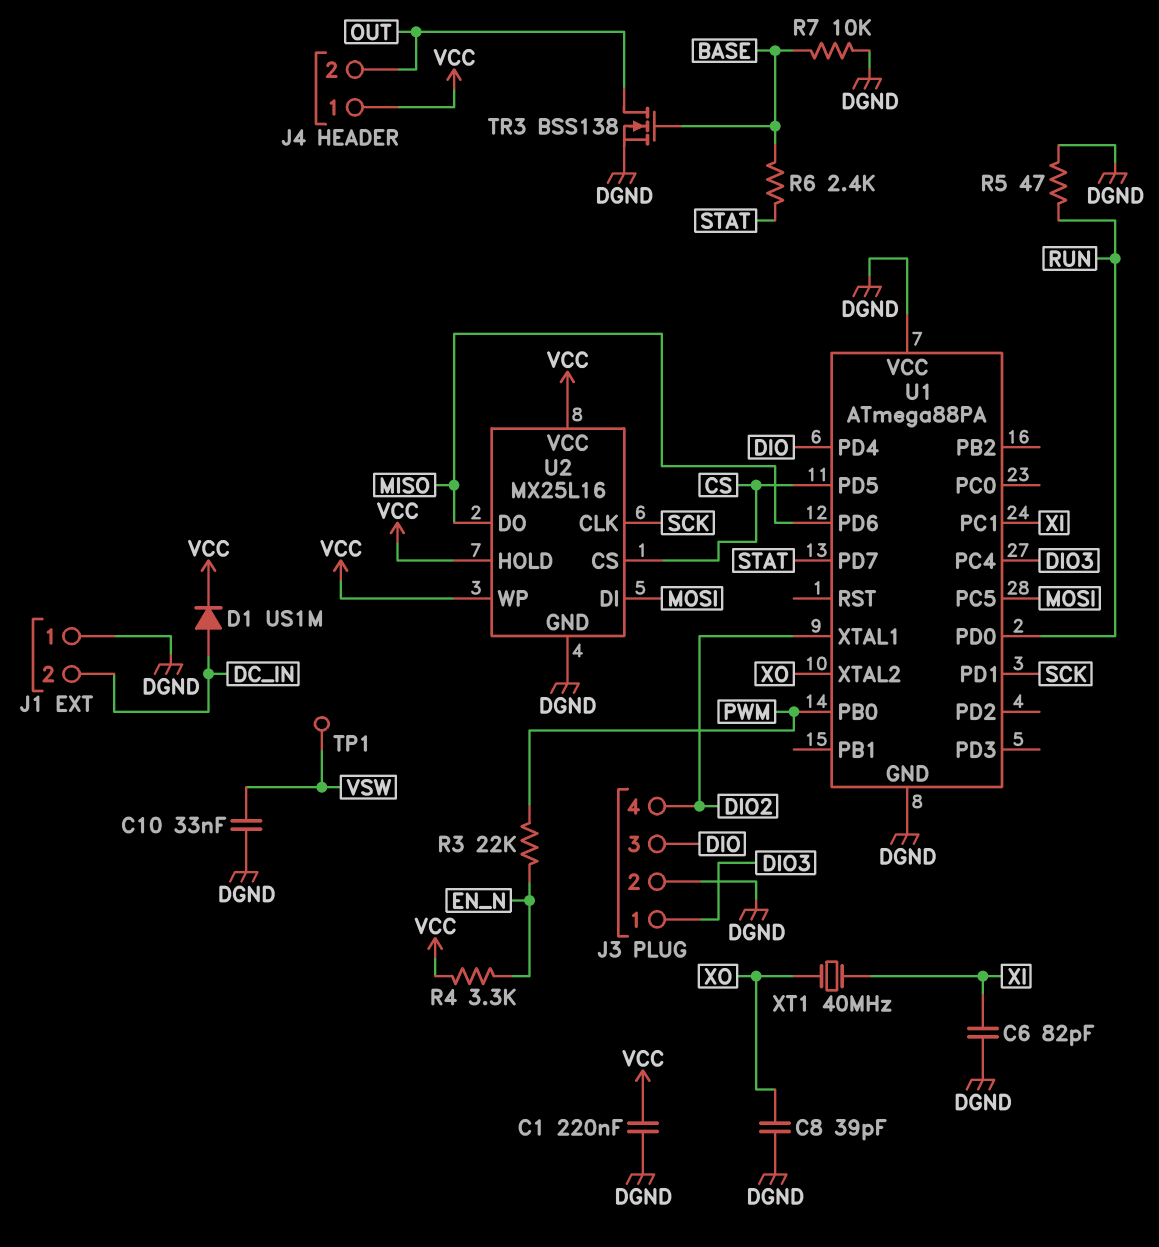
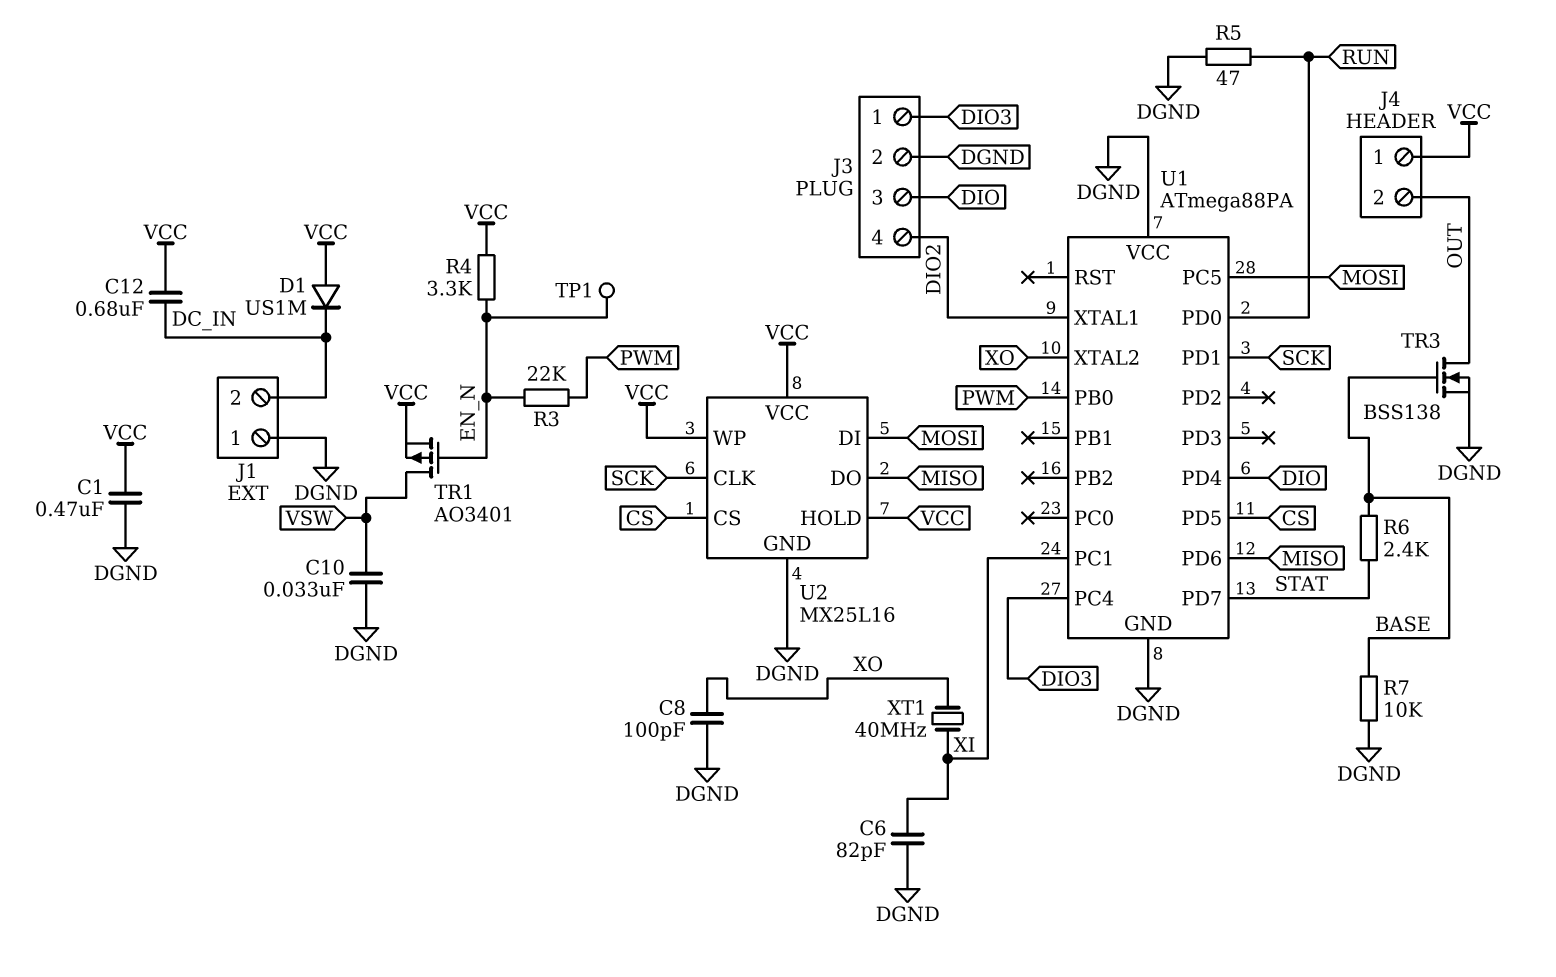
C1: 220nF (DGND, VCC) -> 470nF (DGND, VCC)
C8: 39pF (DGND, XO) -> 100pF (DGND, XO)
C12: none -> 680nF (DC_IN, VCC)
D1: diode US1M (A DC_IN, K VCC) -> diode US1M (A VCC, K DC_IN)
TP1: test point (VSW) -> test point (EN_N)
TR1: none -> PMOS AO3401 (G EN_N, D VSW, S VCC)

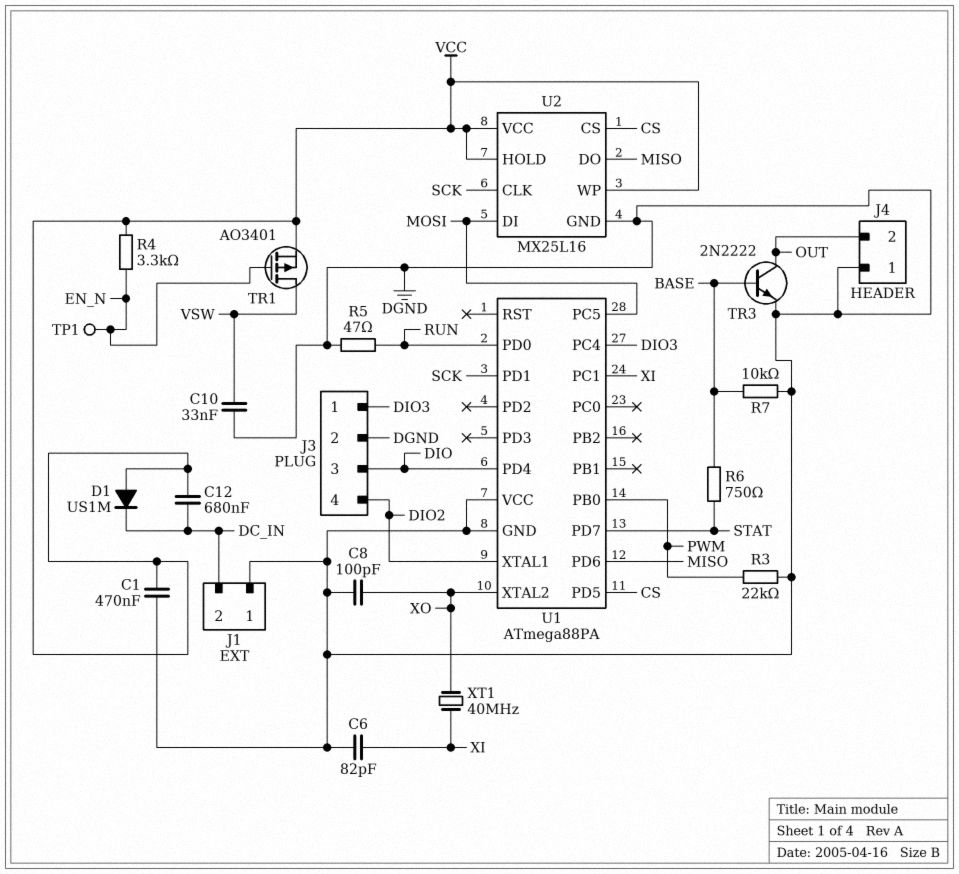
J4 pin 1: VCC -> DGND
R3: 22k (EN_N, PWM) -> 22k (DGND, PWM)
R6: 2.4k (BASE, STAT) -> 750 (BASE, STAT)
TR3: NMOS BSS138 (G BASE, D OUT, S DGND) -> NPN 2N2222 (B BASE, C OUT, E DGND)

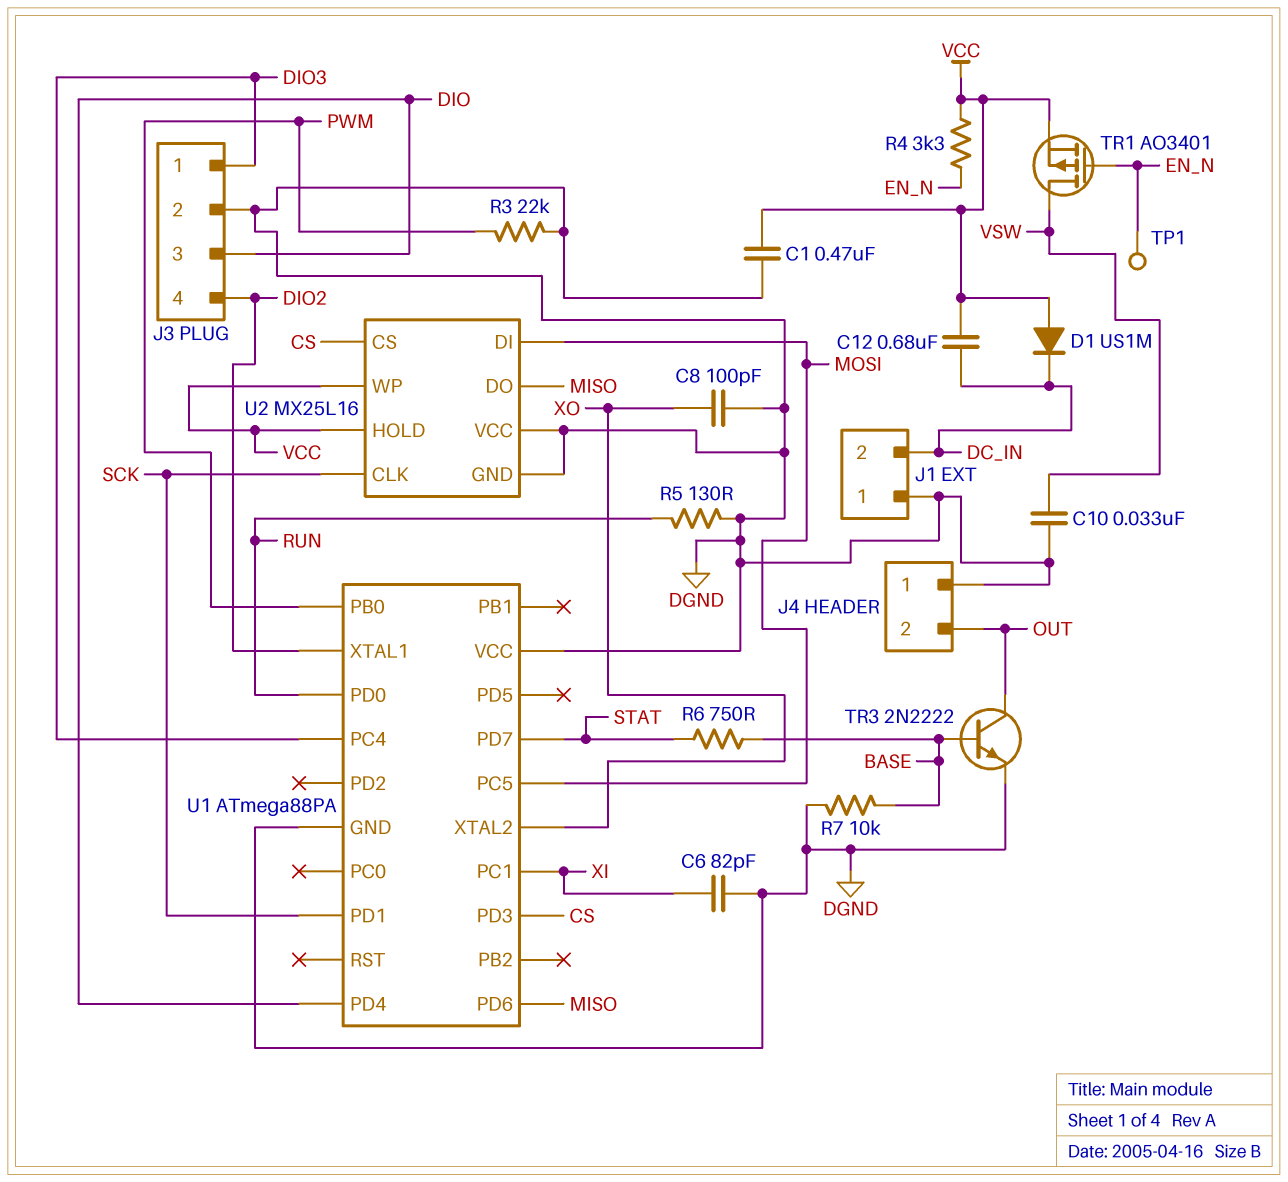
R5: 47 (DGND, RUN) -> 130 (DGND, RUN)
U1 pin PD3: none -> CS
U1 pin PD5: CS -> none
U2 pin VCC: VCC -> DGND
XT1: 40MHz (XI, XO) -> none

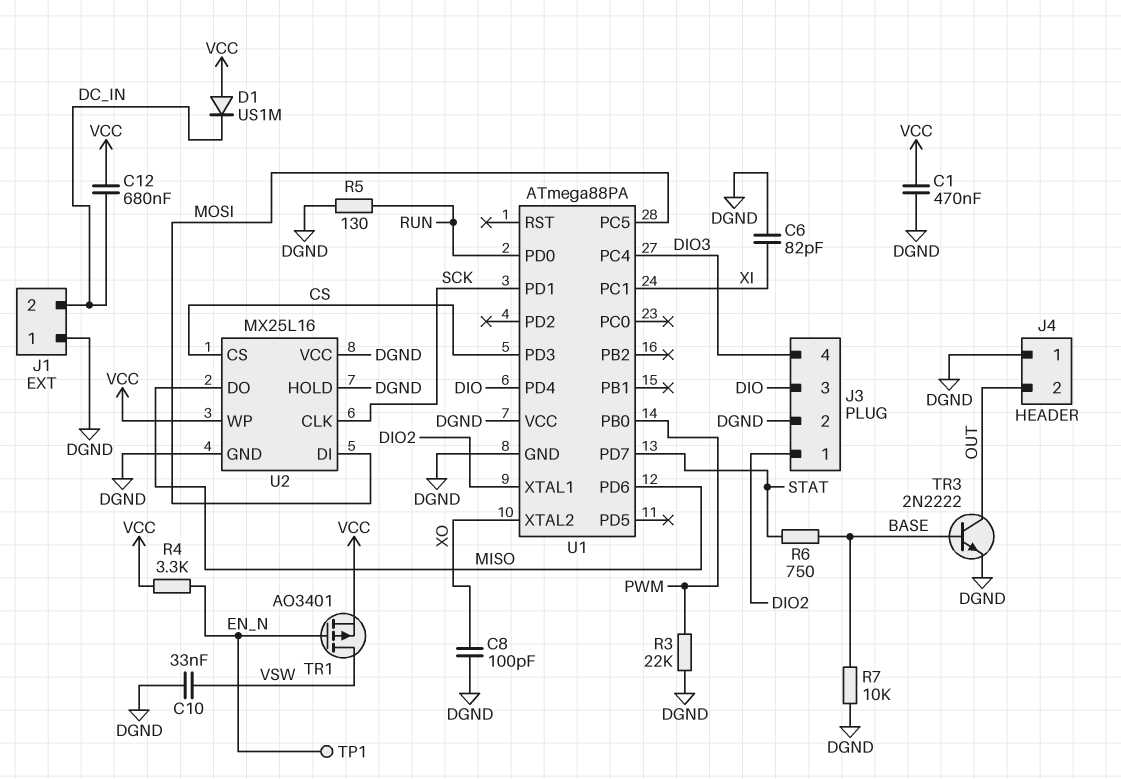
J3 pin 1: DIO3 -> DIO2
J3 pin 4: DIO2 -> DIO3
U2 pin HOLD: VCC -> DGND

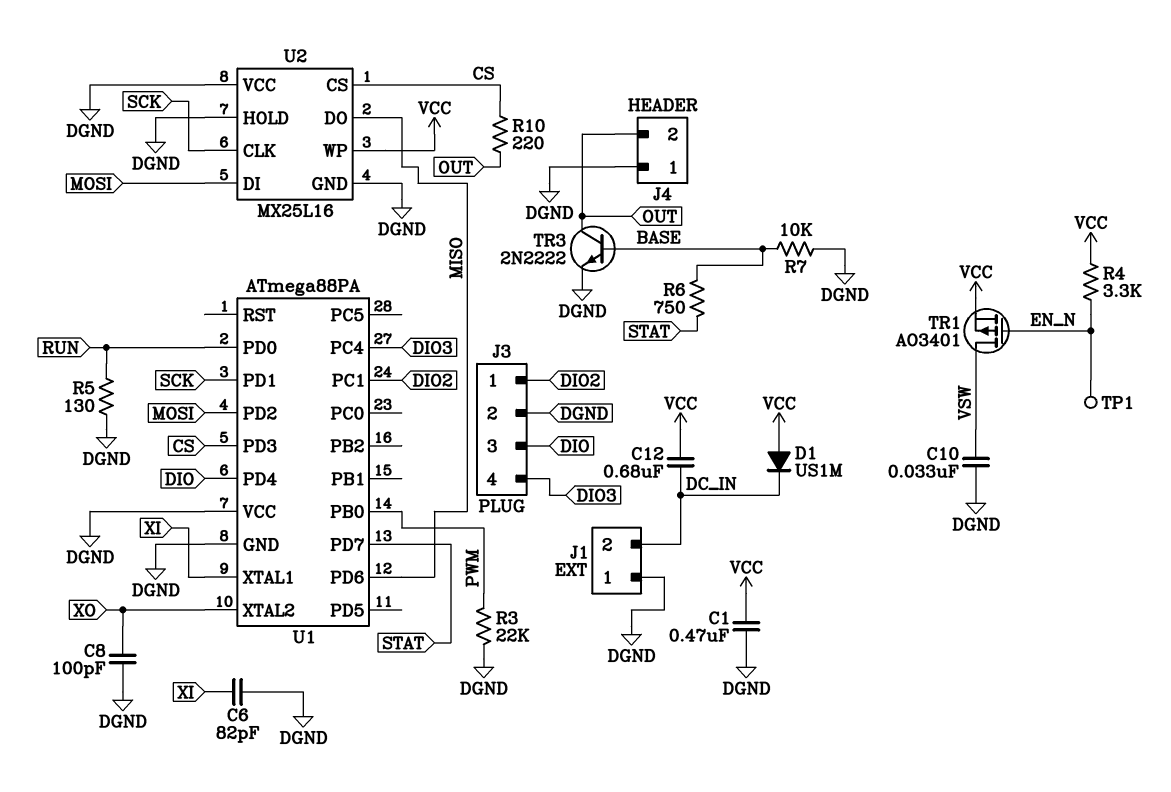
R10: none -> 220 (CS, OUT)
U1 pin PC1: XI -> DIO2
U1 pin PC5: MOSI -> none
U1 pin PD2: none -> MOSI
U1 pin XTAL1: DIO2 -> XI

